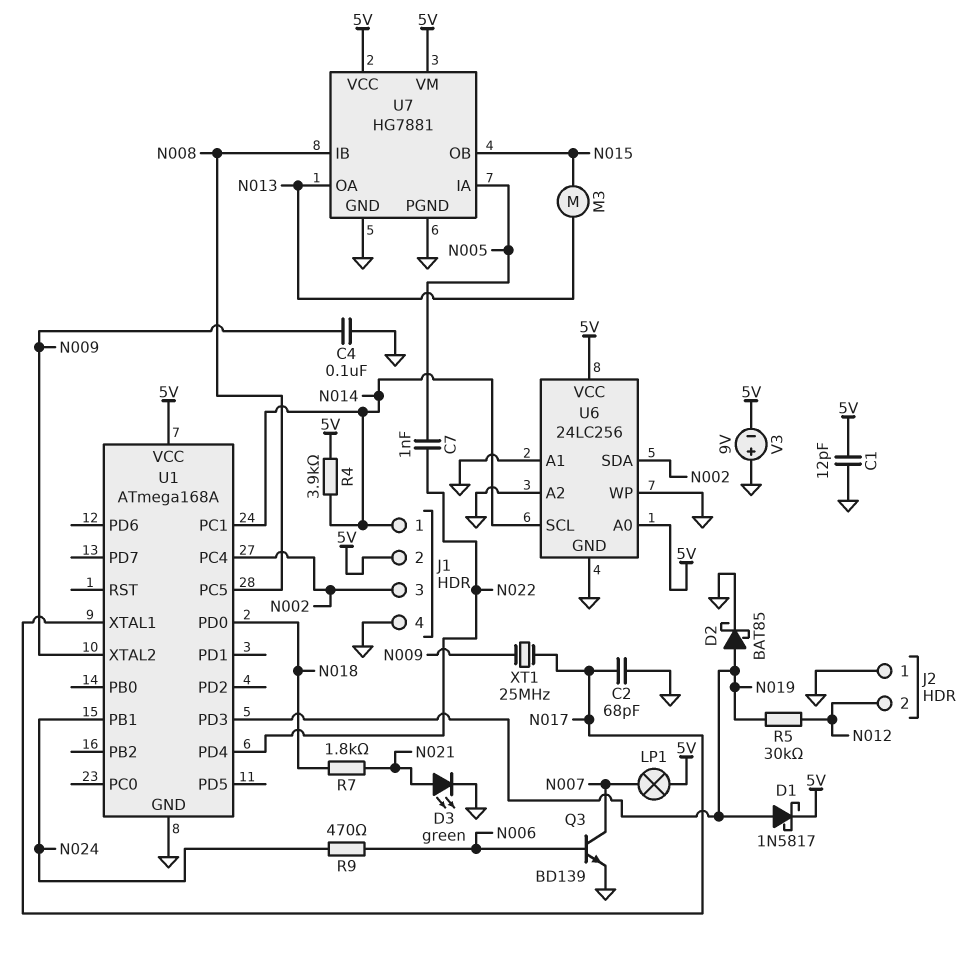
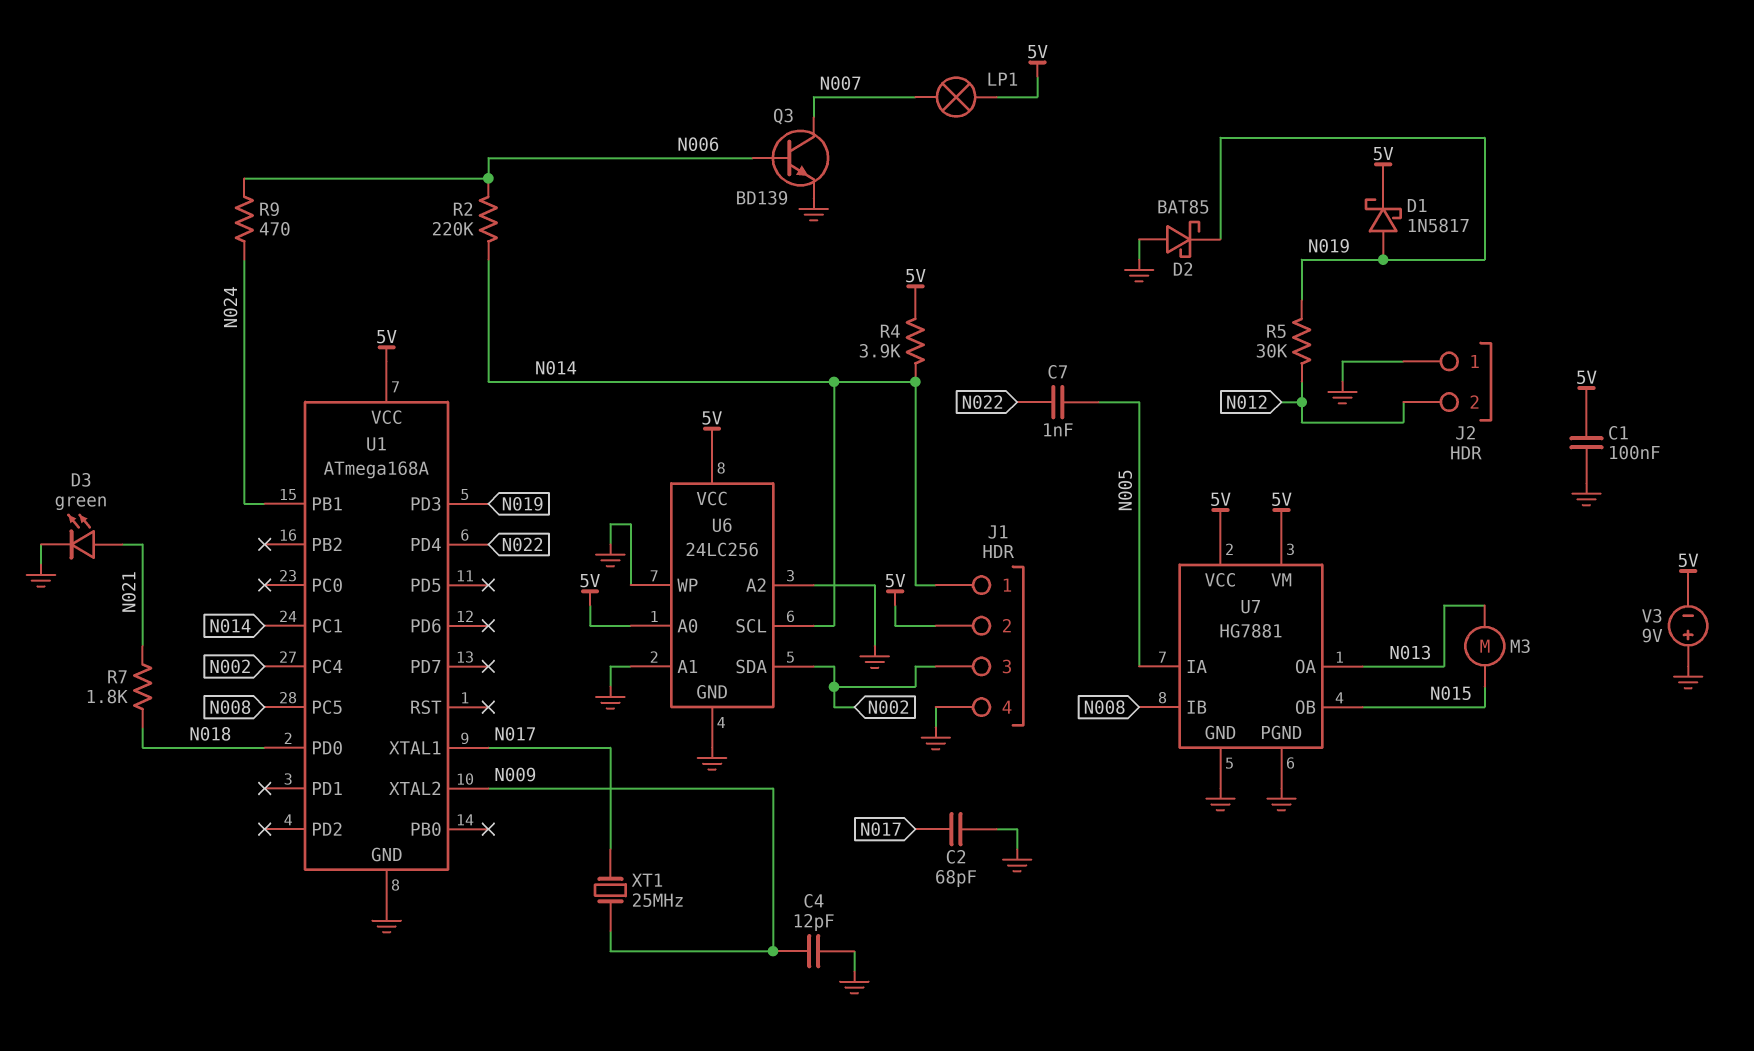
C1: 12pF (5V, GND) -> 100nF (5V, GND)
C4: 100nF (GND, N009) -> 12pF (GND, N009)
D2: schottky BAT85 (A N019, K GND) -> schottky BAT85 (A GND, K N019)
R2: none -> 220k (N006, N014)

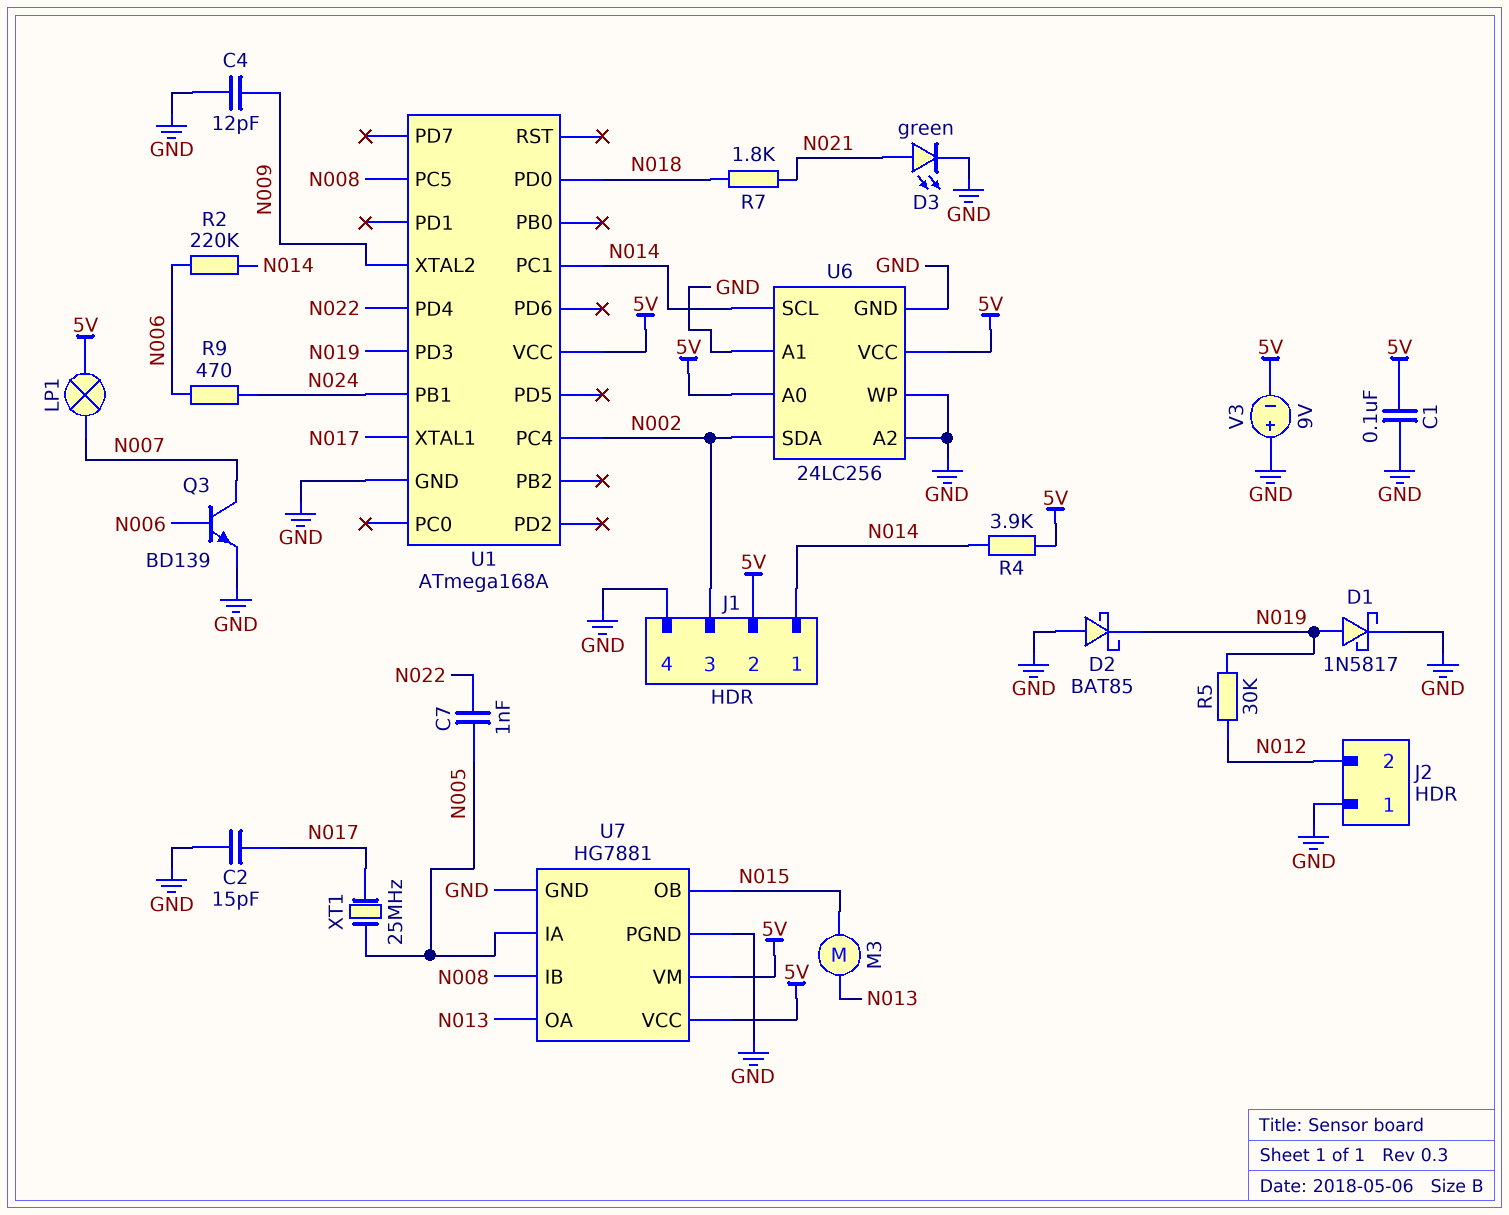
C2: 68pF (GND, N017) -> 15pF (GND, N017)
D1: schottky 1N5817 (A N019, K 5V) -> schottky 1N5817 (A N019, K GND)
XT1: 25MHz (N009, N017) -> 25MHz (N005, N017)

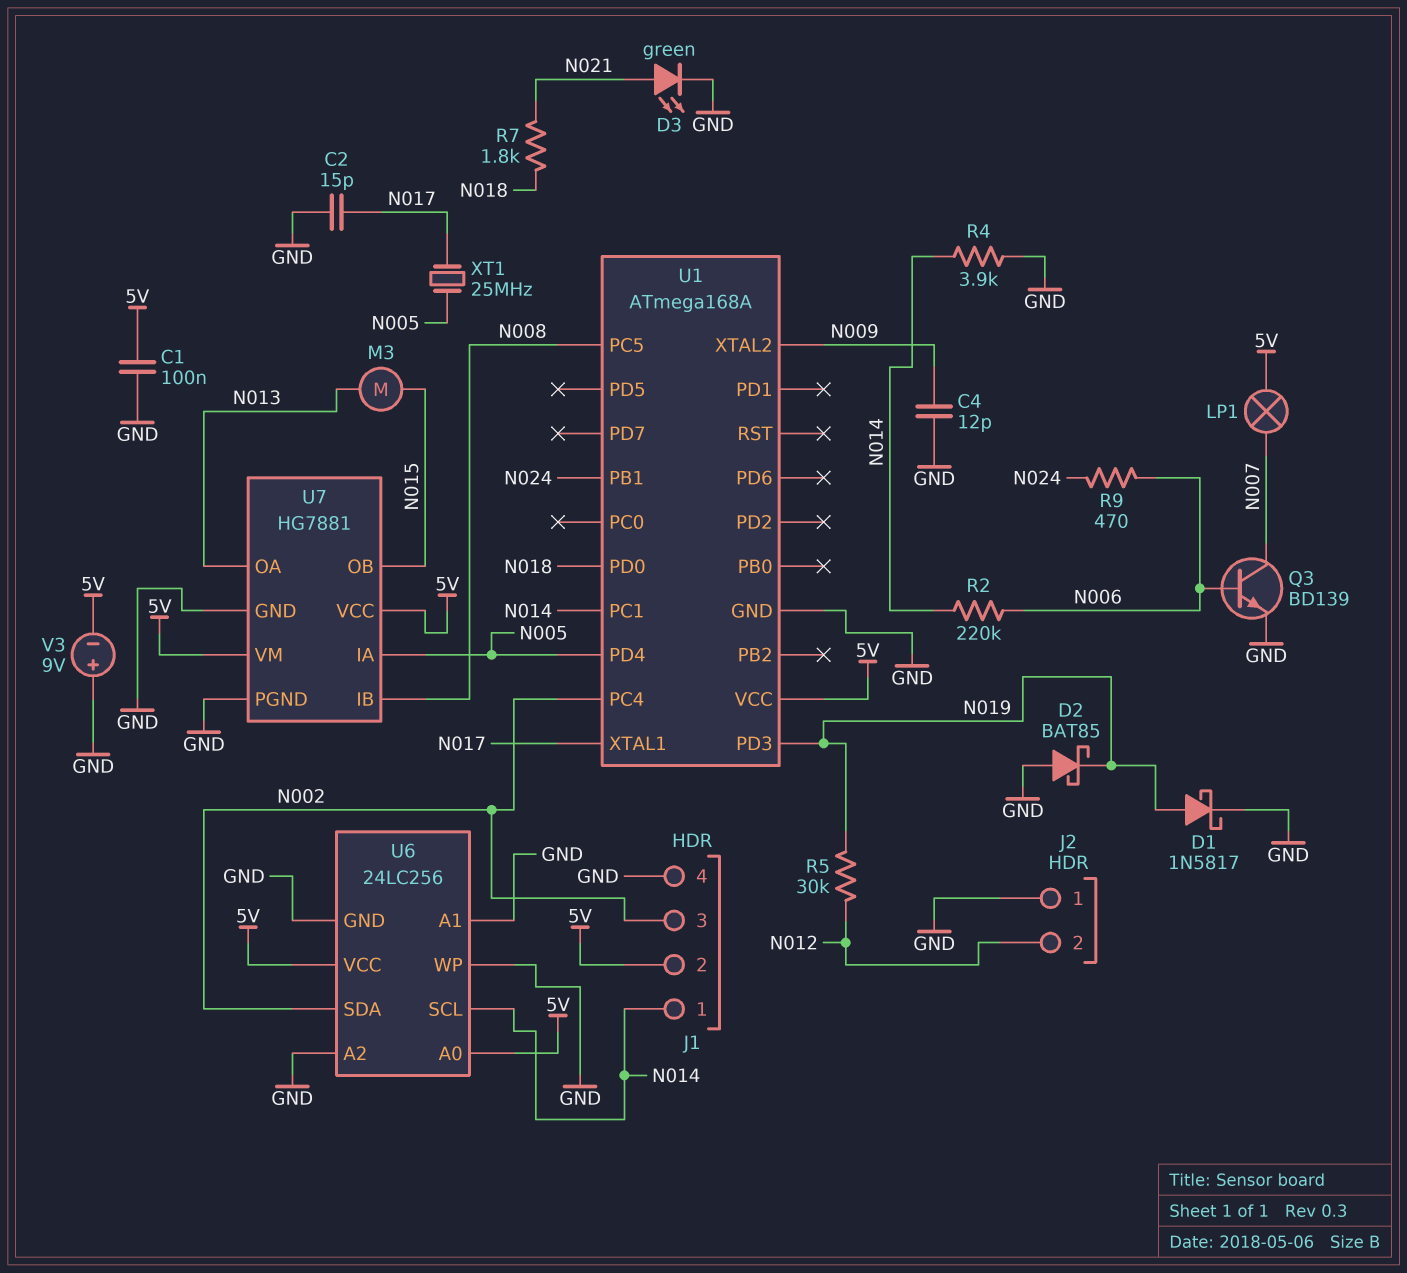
C7: 1nF (N005, N022) -> none
R4: 3.9k (5V, N014) -> 3.9k (GND, N014)
U1 pin PD4: N022 -> N005

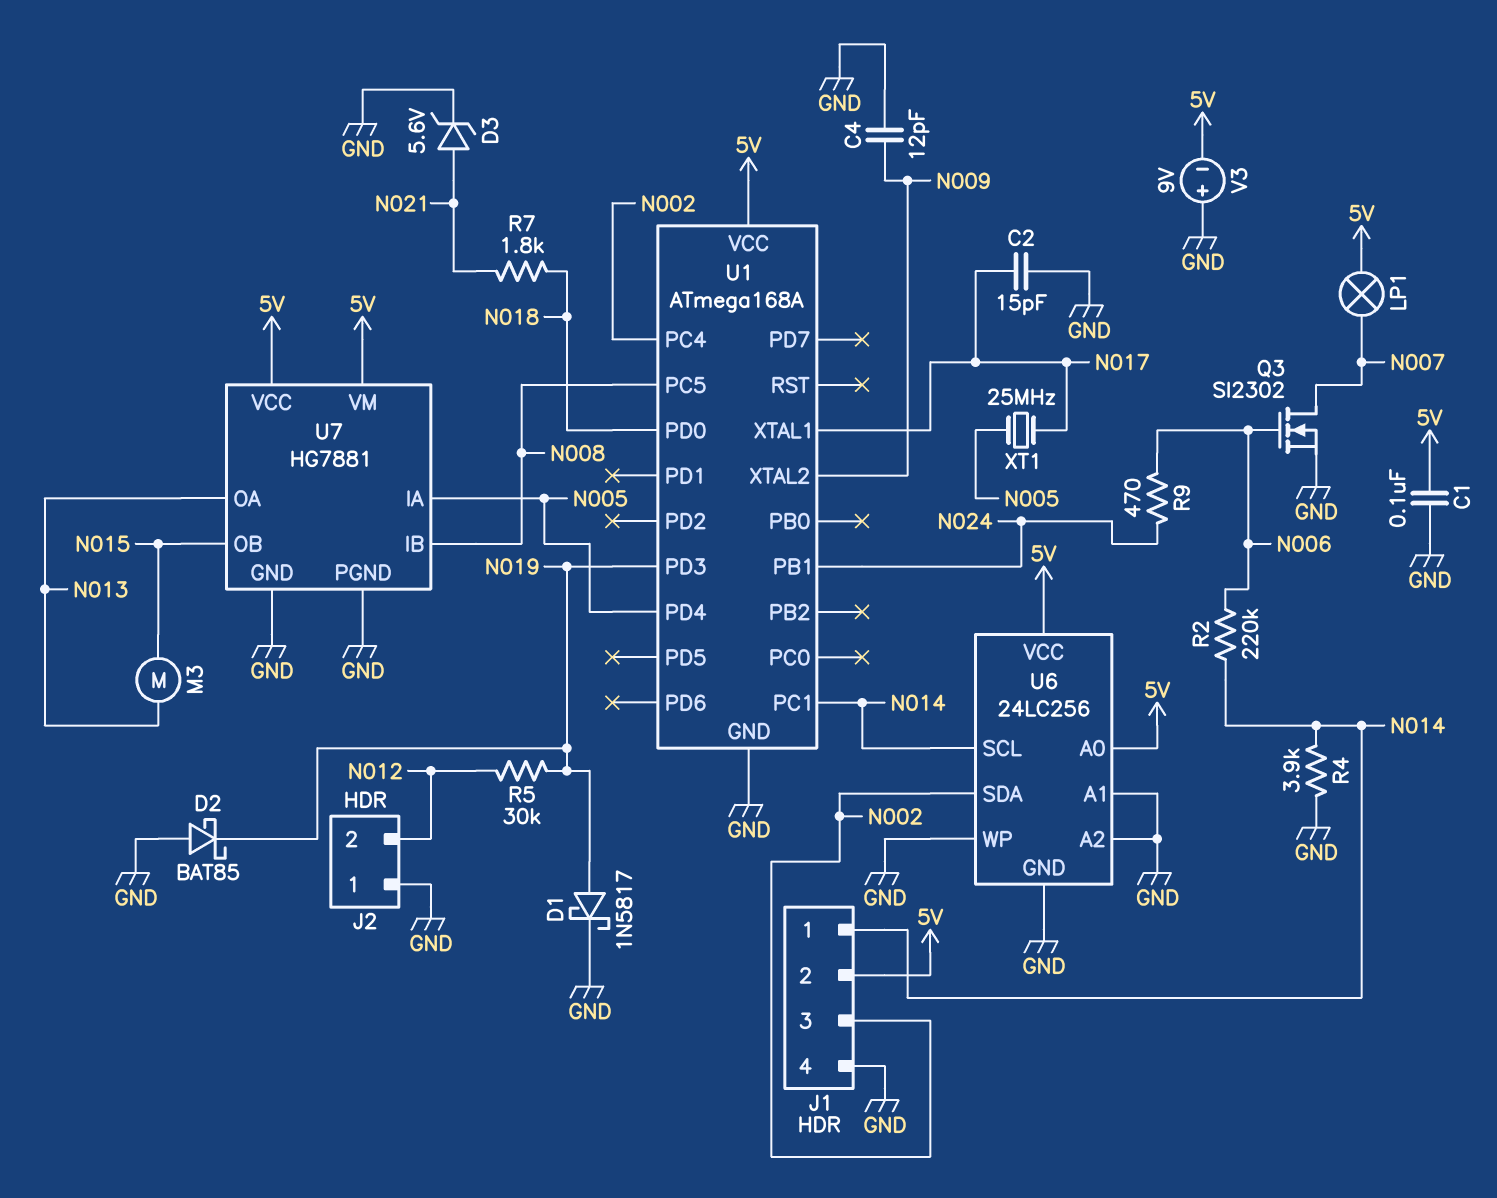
D3: LED green (A N021, K GND) -> zener 5.6V (A N021, K GND)
Q3: NPN BD139 (B N006, C N007, E GND) -> NMOS SI2302 (G N006, D N007, S GND)

